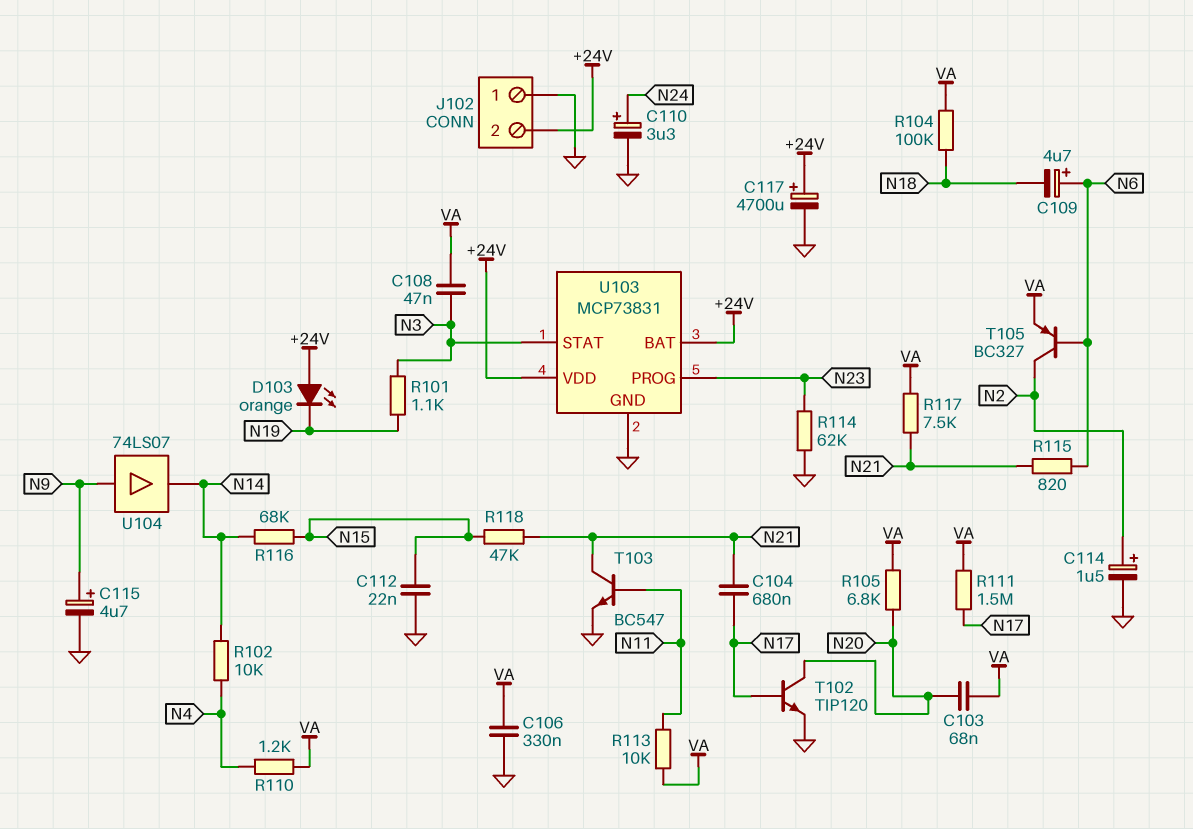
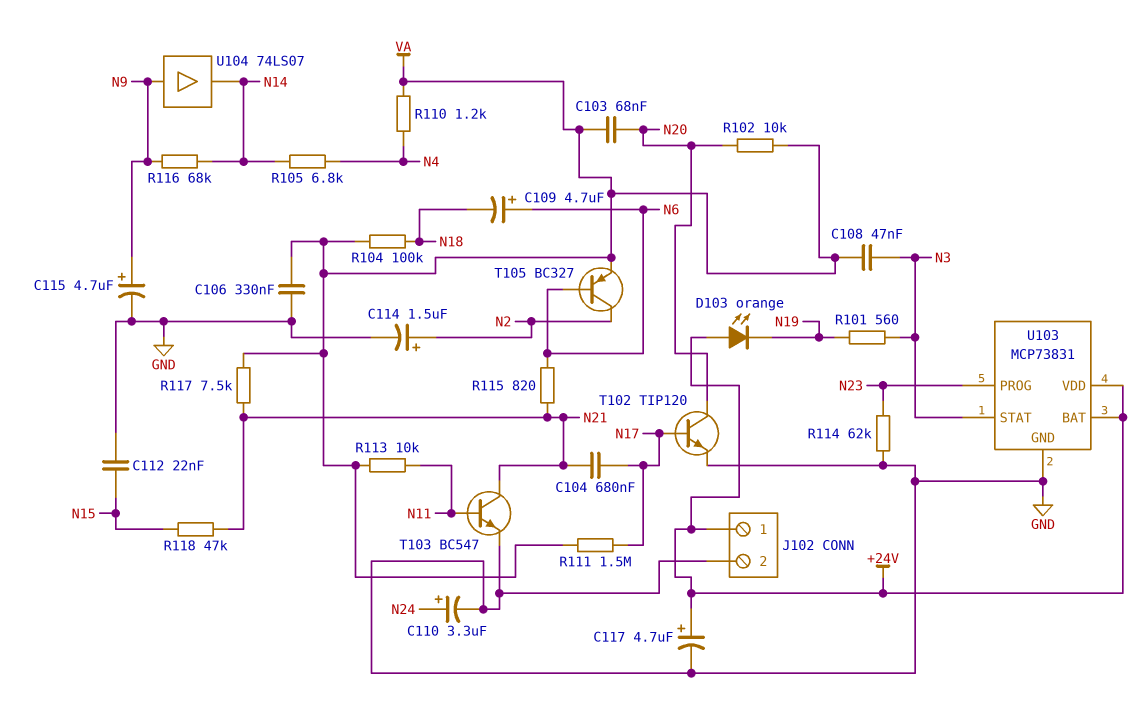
C117: 4700uF (plus +24V, minus GND) -> 4.7uF (plus +24V, minus GND)
J102 pin 1: GND -> +24V
J102 pin 2: +24V -> GND
R101: 1.1k (N3, N19) -> 560 (N3, N19)
R102: 10k (N4, N14) -> 10k (N20, VA)
R105: 6.8k (N20, VA) -> 6.8k (N4, N14)
R116: 68k (N14, N15) -> 68k (N9, N14)

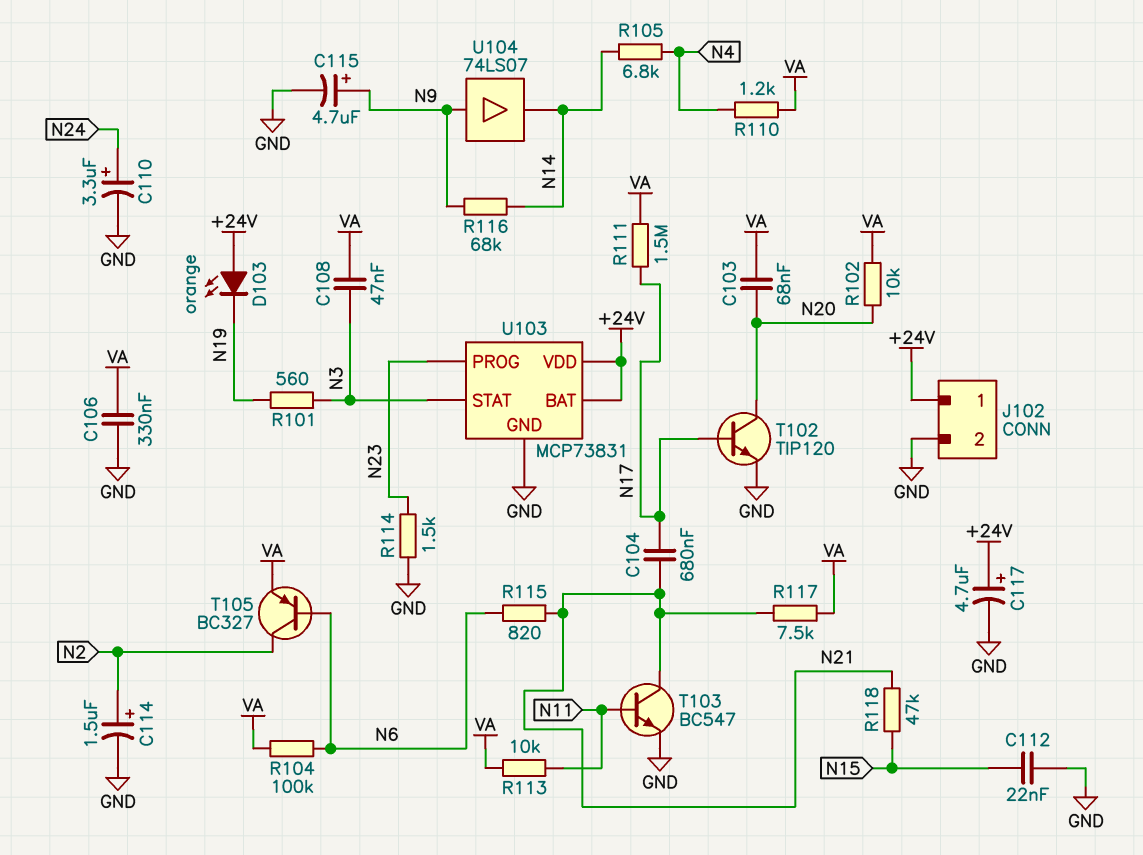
C109: 4.7uF (plus N6, minus N18) -> none
R104: 100k (N18, VA) -> 100k (N6, VA)
R114: 62k (GND, N23) -> 1.5k (GND, N23)

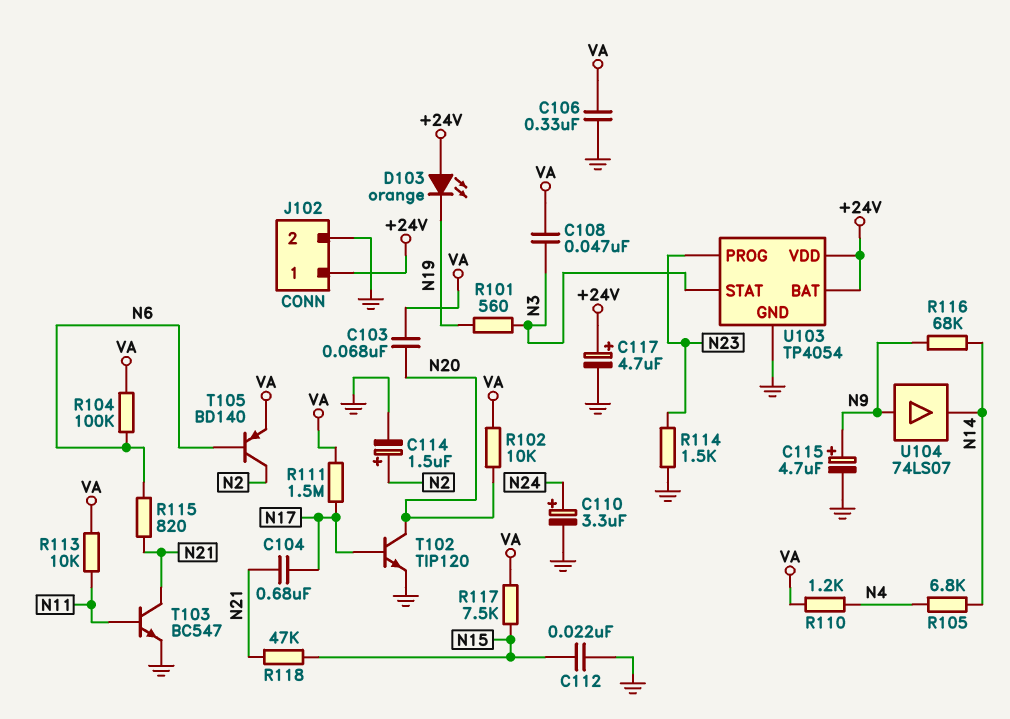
R117: 7.5k (N21, VA) -> 7.5k (N15, VA)
T105: PNP BC327 (B N6, C N2, E VA) -> PNP BD140 (B N6, C N2, E VA)
U103: MCP73831 -> TP4054

